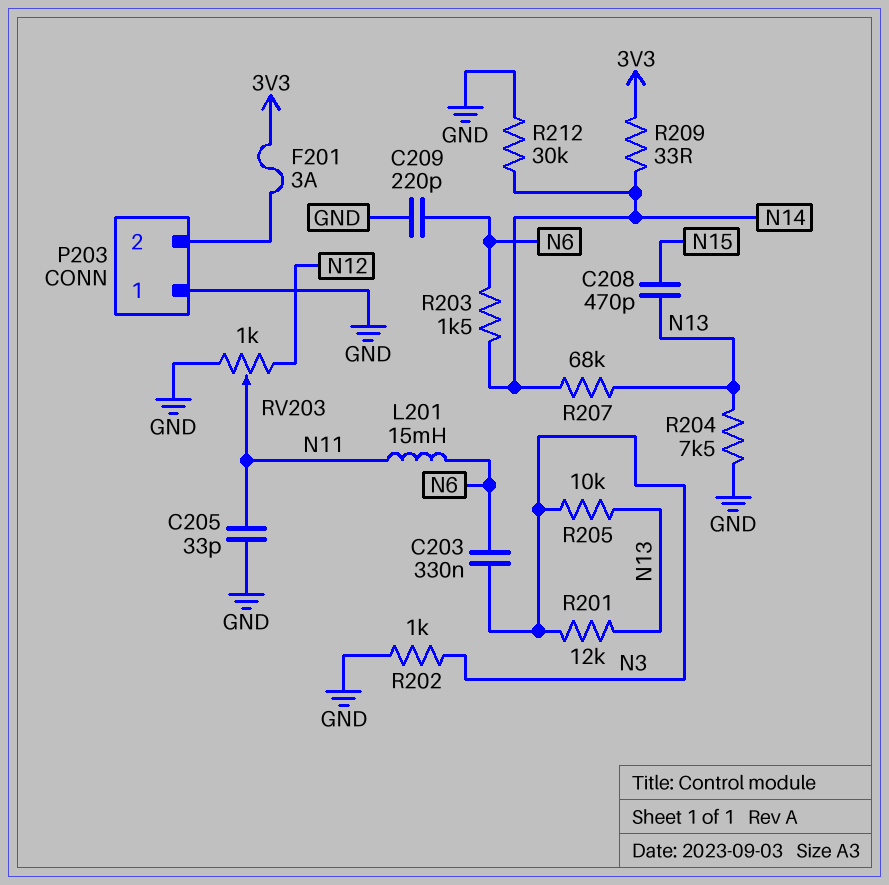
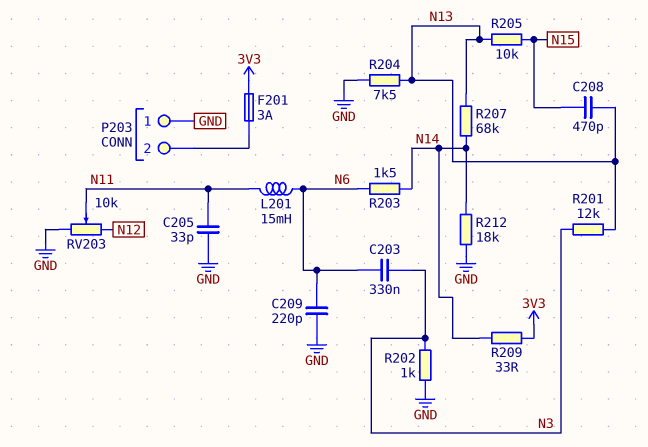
R205: 10k (N3, N13) -> 10k (N13, N15)
R212: 30k (GND, N14) -> 18k (GND, N14)
RV203: 1k (GND, N12, wiper N11) -> 10k (GND, N12, wiper N11)

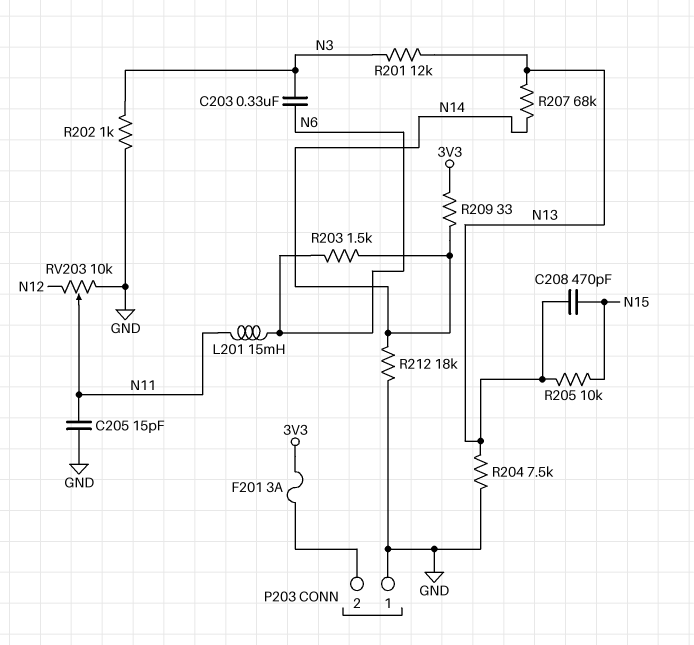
C205: 33pF (GND, N11) -> 15pF (GND, N11)
C209: 220pF (GND, N6) -> none

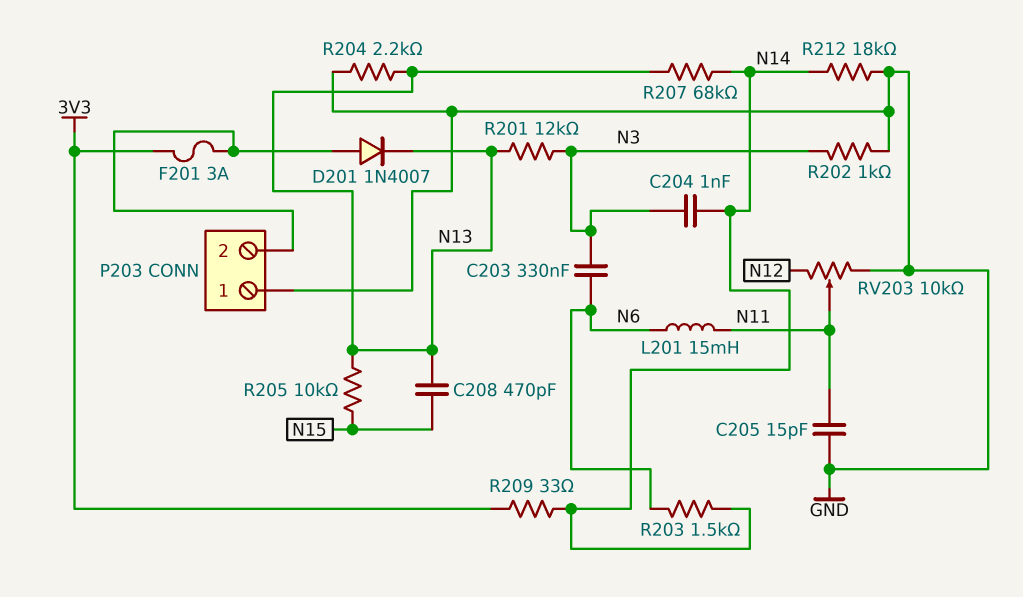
C204: none -> 1nF (N3, N14)
D201: none -> diode 1N4007 (A P203/2, K N13)
R204: 7.5k (GND, N13) -> 2.2k (GND, N13)

